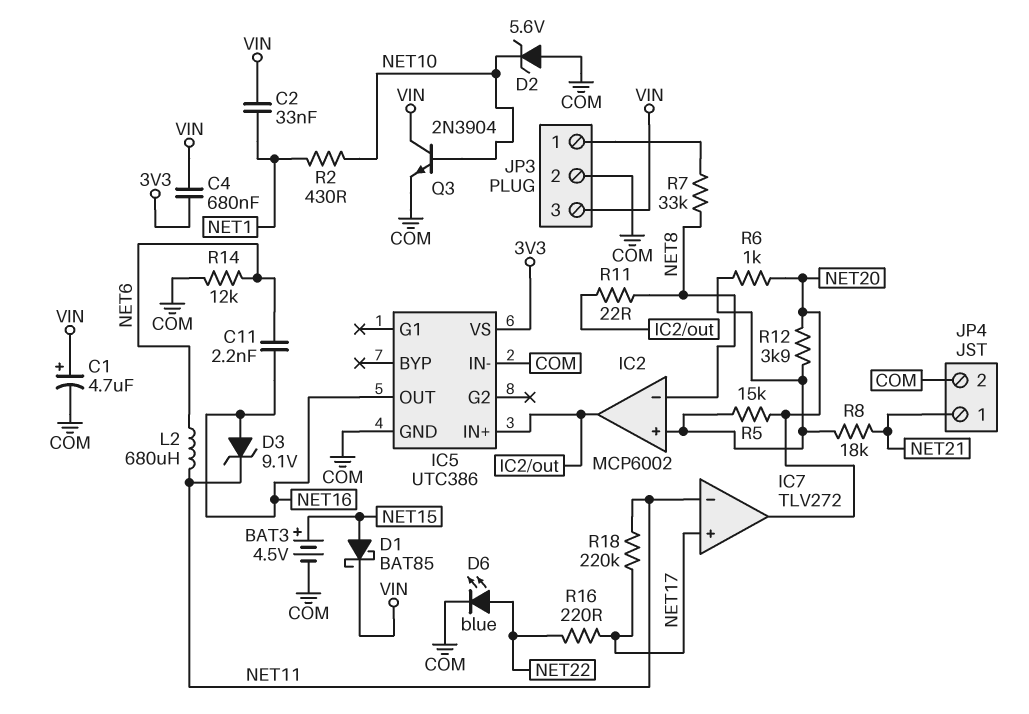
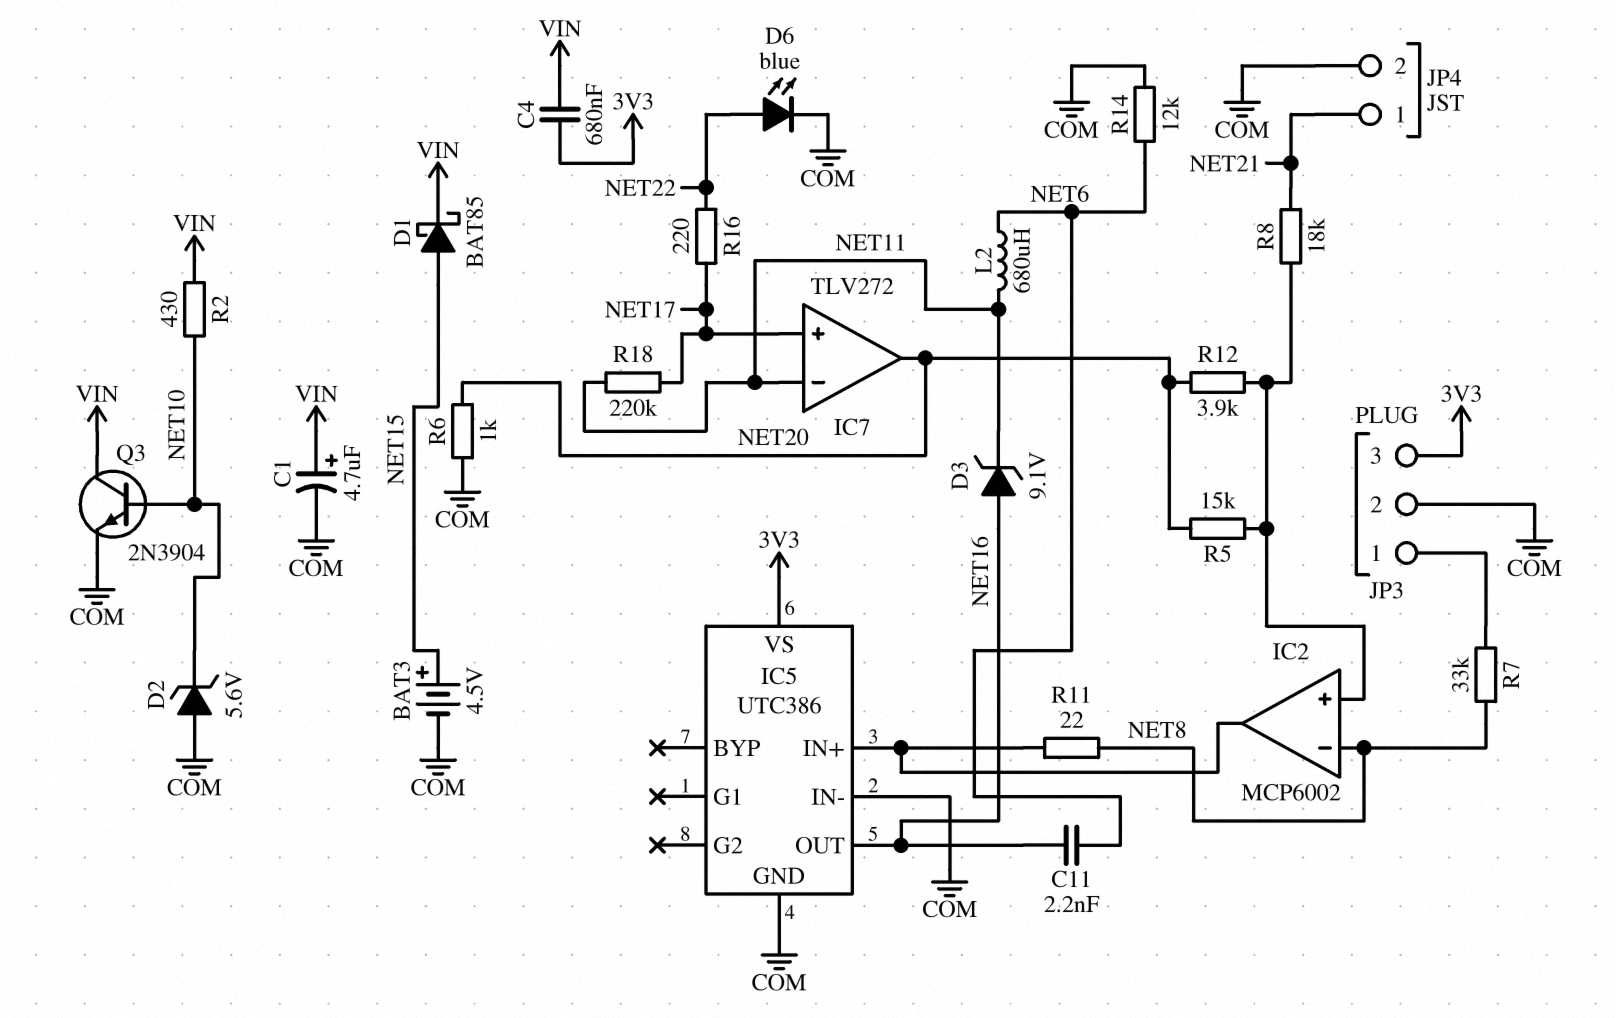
C2: 33nF (NET1, VIN) -> none
JP3 pin 3: VIN -> 3V3
R2: 430 (NET1, NET10) -> 430 (NET10, VIN)
R6: 1k (IC2/in+, NET20) -> 1k (COM, NET20)

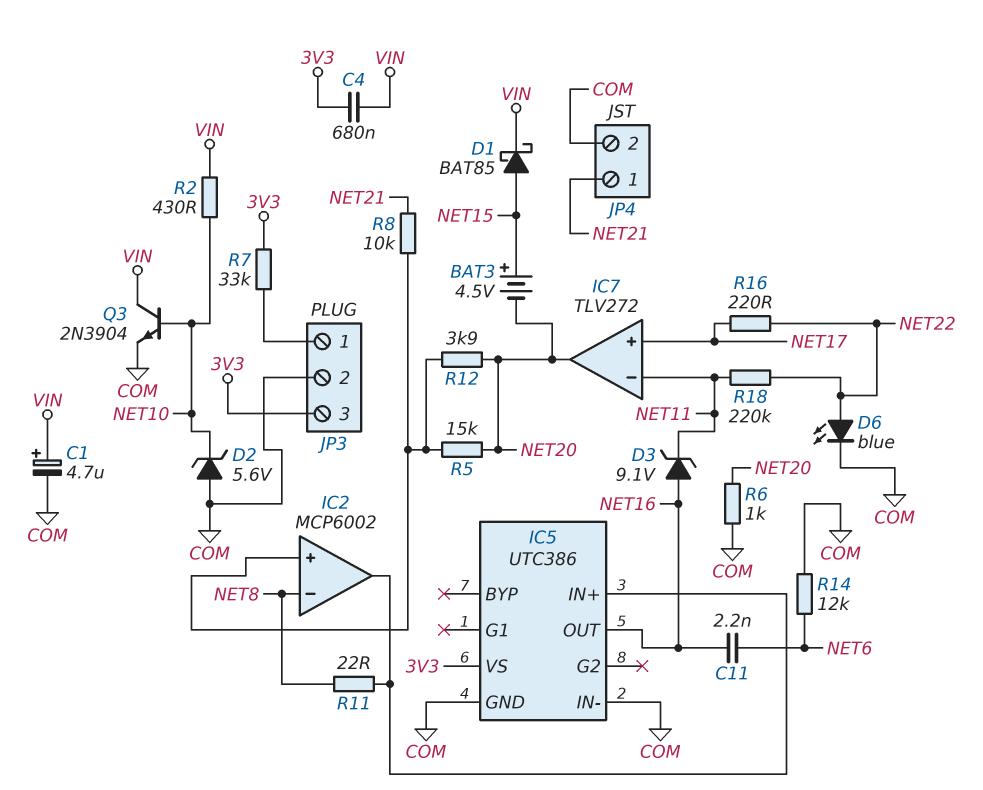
BAT3: 4.5V (plus NET15, minus COM) -> 4.5V (plus NET15, minus NET20)
L2: 680uH (NET6, NET11) -> none
R7: 33k (JP3/1, NET8) -> 33k (3V3, JP3/1)
R8: 18k (IC2/in+, NET21) -> 10k (IC2/in+, NET21)
R18: 220k (NET11, NET17) -> 220k (NET11, NET22)

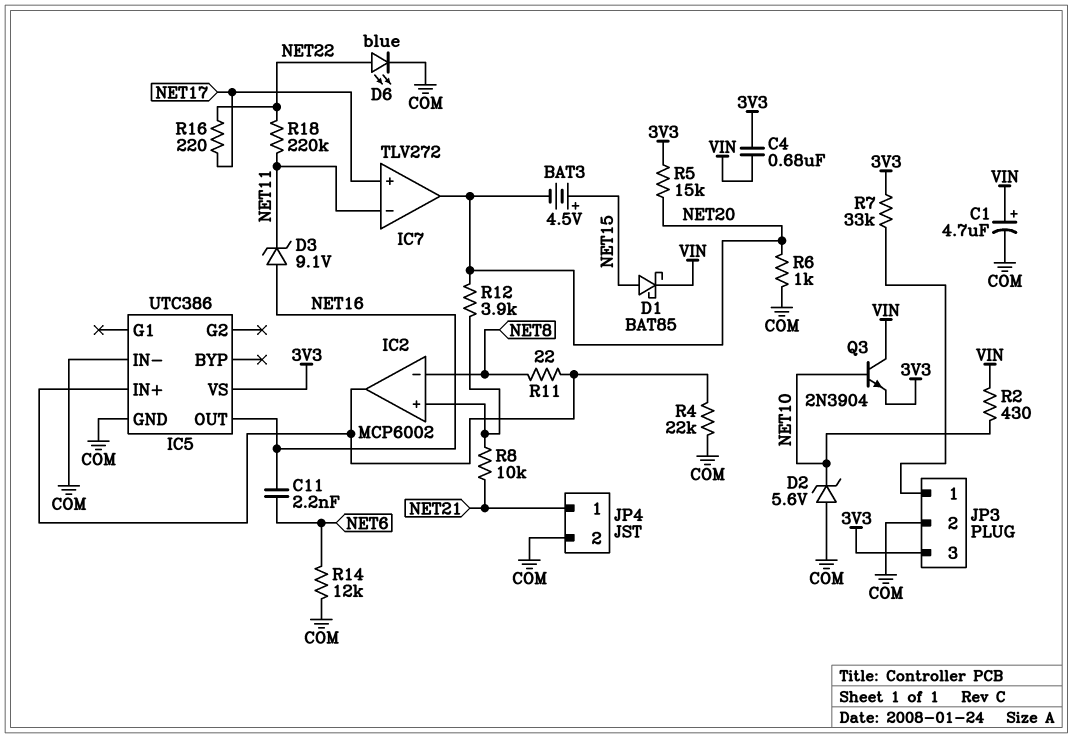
Q3: NPN 2N3904 (B NET10, C VIN, E COM) -> NPN 2N3904 (B NET10, C VIN, E 3V3)
R4: none -> 22k (COM, IC2/out)
R5: 15k (IC2/in+, NET20) -> 15k (3V3, NET20)

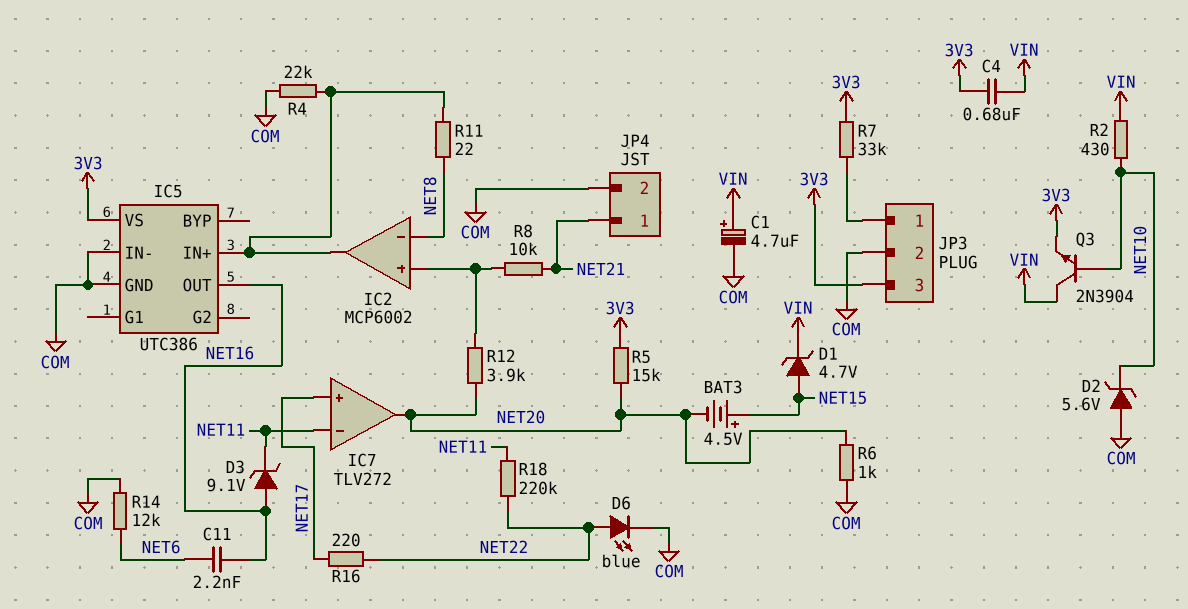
D1: schottky BAT85 (A NET15, K VIN) -> zener 4.7V (A NET15, K VIN)

